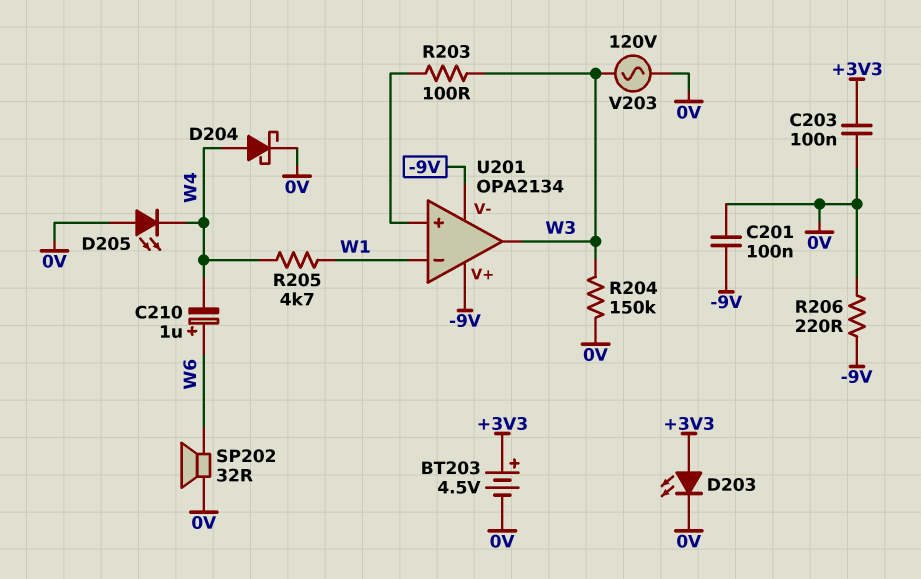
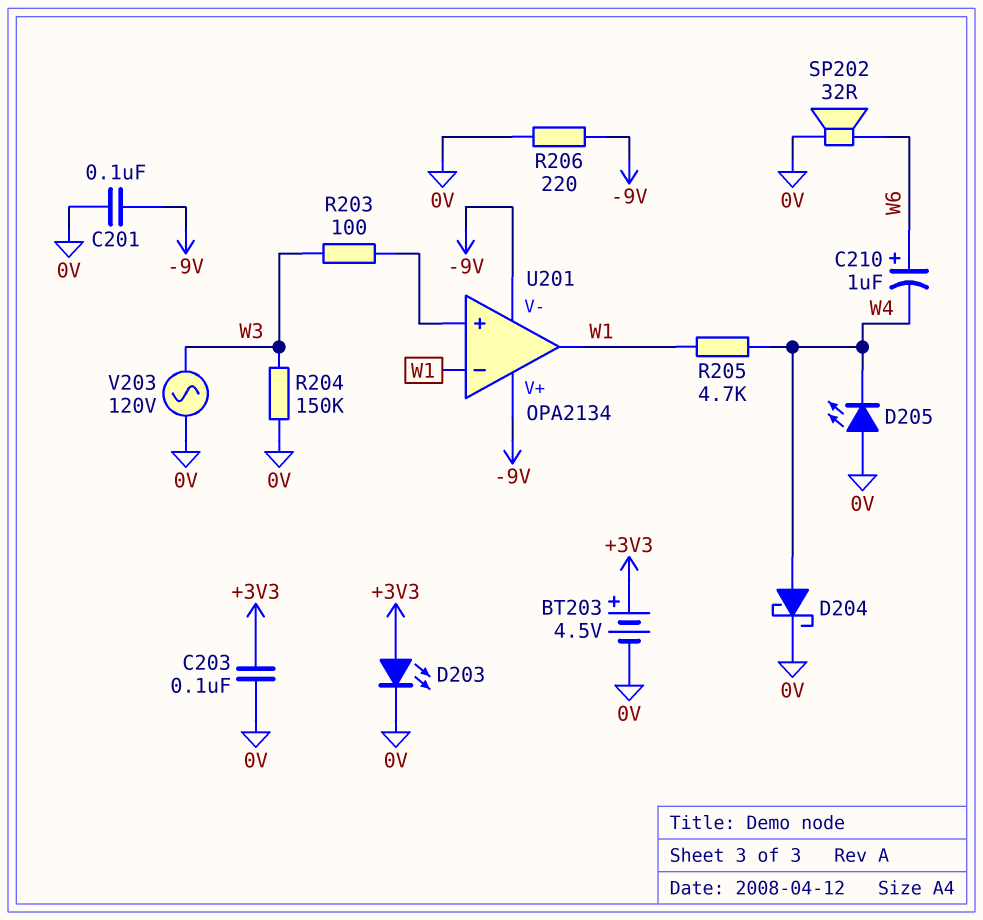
U201 pin out: W3 -> W1

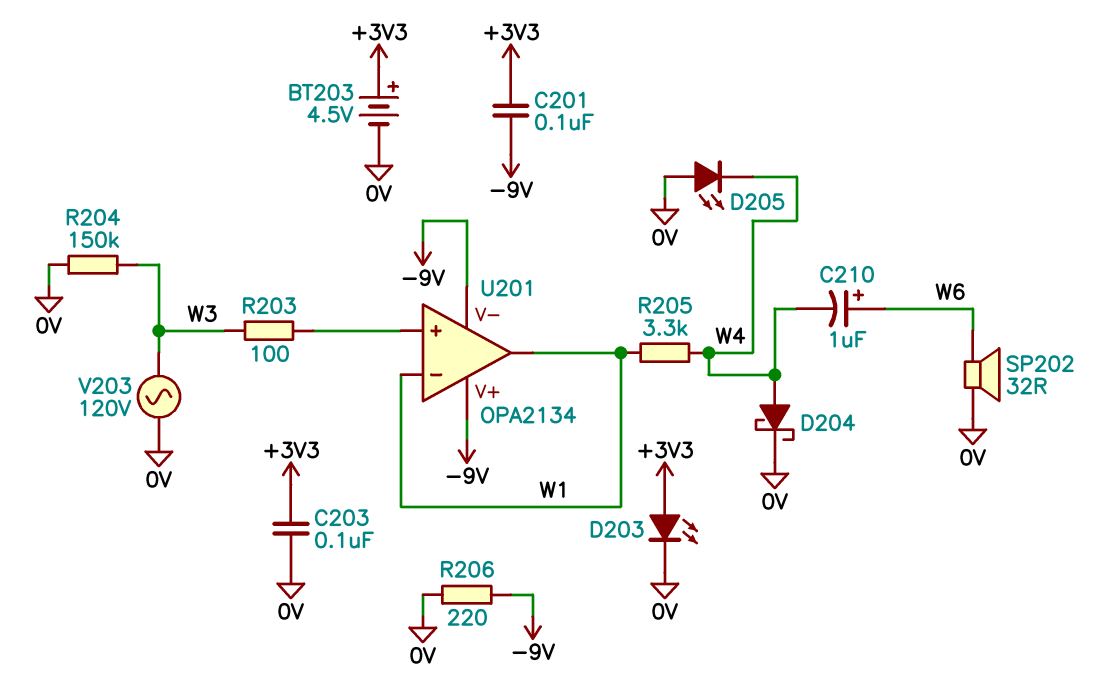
C201: 100nF (-9V, 0V) -> 100nF (+3V3, -9V)
R205: 4.7k (W1, W4) -> 3.3k (W1, W4)

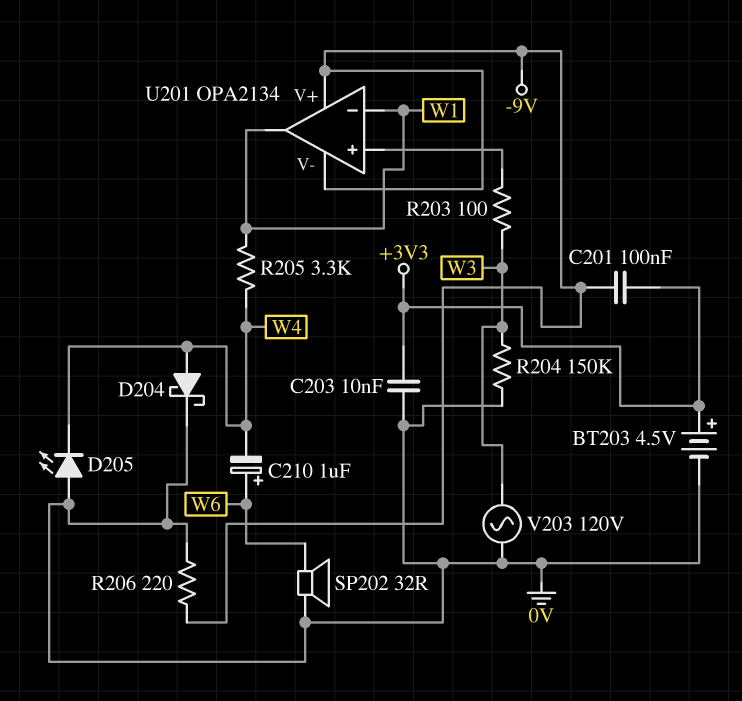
C203: 100nF (+3V3, 0V) -> 10nF (+3V3, 0V)
D203: LED (A +3V3, K 0V) -> none

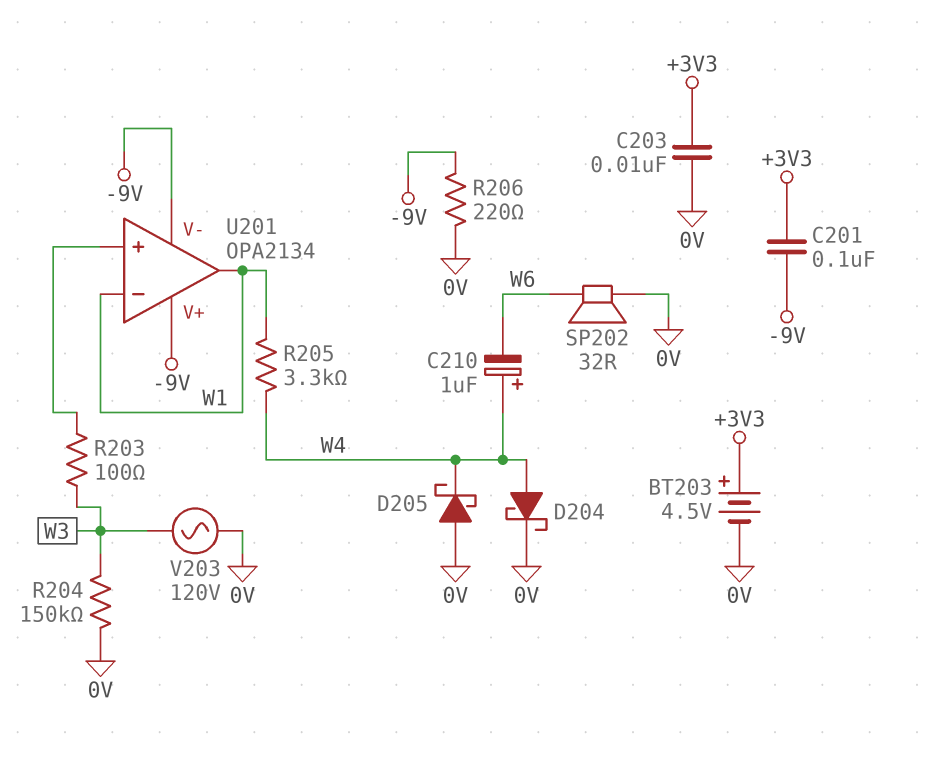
C210: 1uF (plus W6, minus W4) -> 1uF (plus W4, minus W6)
D205: LED (A 0V, K W4) -> schottky (A 0V, K W4)

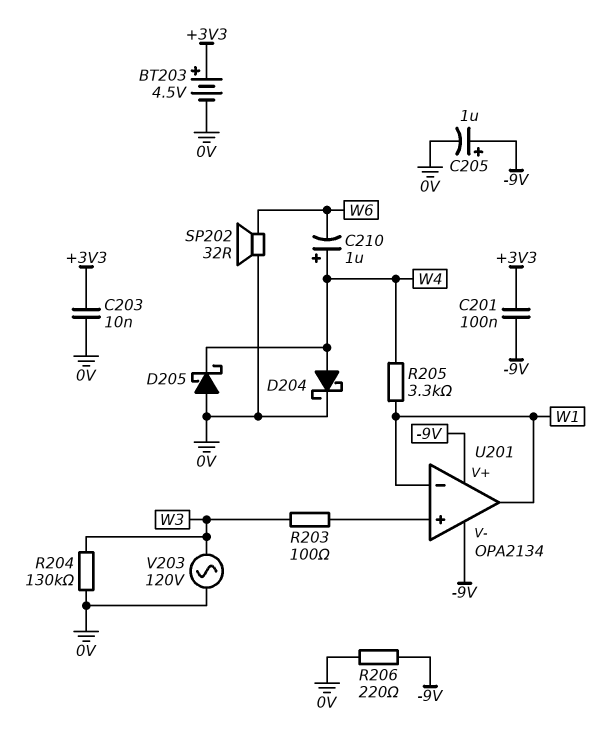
C205: none -> 1uF (plus -9V, minus 0V)
R204: 150k (0V, W3) -> 130k (0V, W3)

